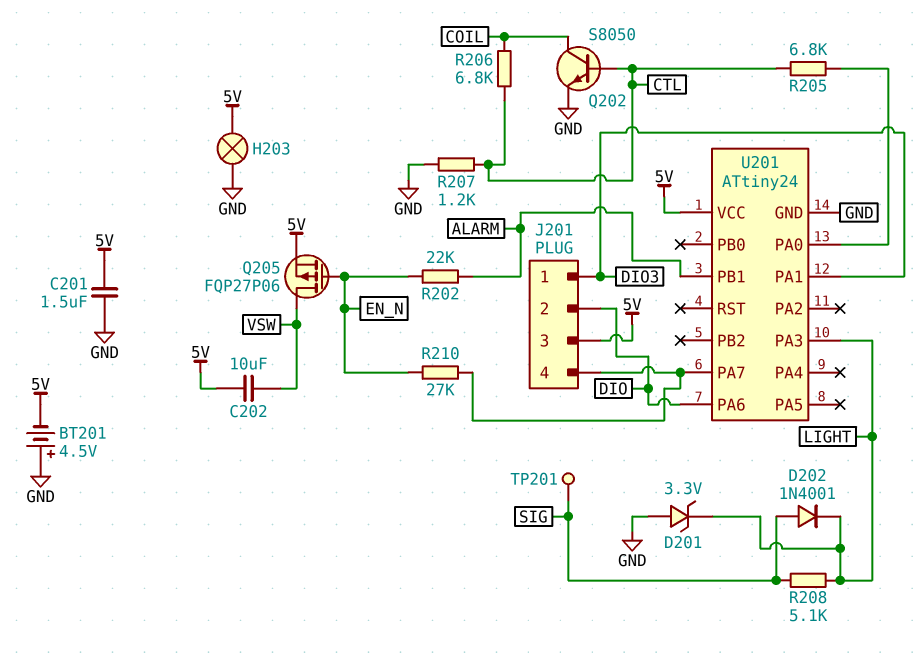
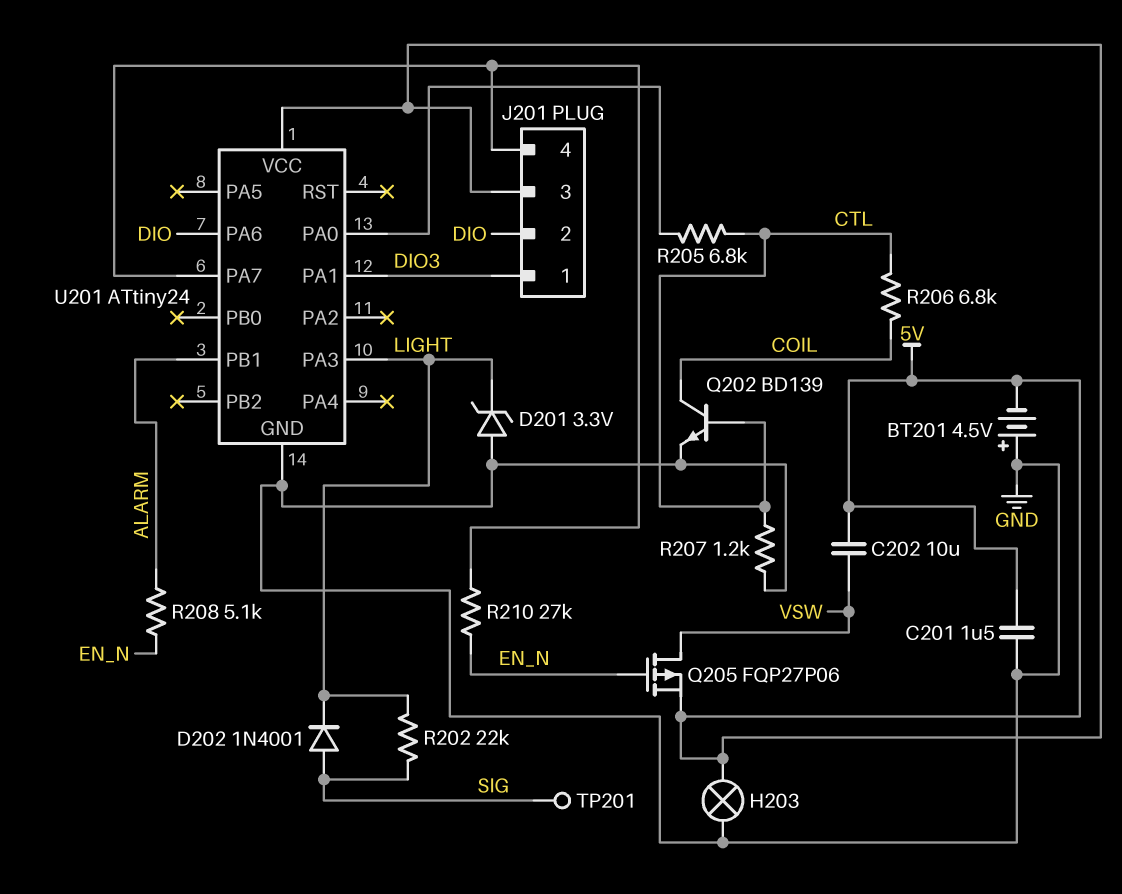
Q202: NPN S8050 (B CTL, C COIL, E GND) -> NPN BD139 (B CTL, C COIL, E GND)
R202: 22k (ALARM, EN_N) -> 22k (LIGHT, SIG)
R208: 5.1k (LIGHT, SIG) -> 5.1k (ALARM, EN_N)

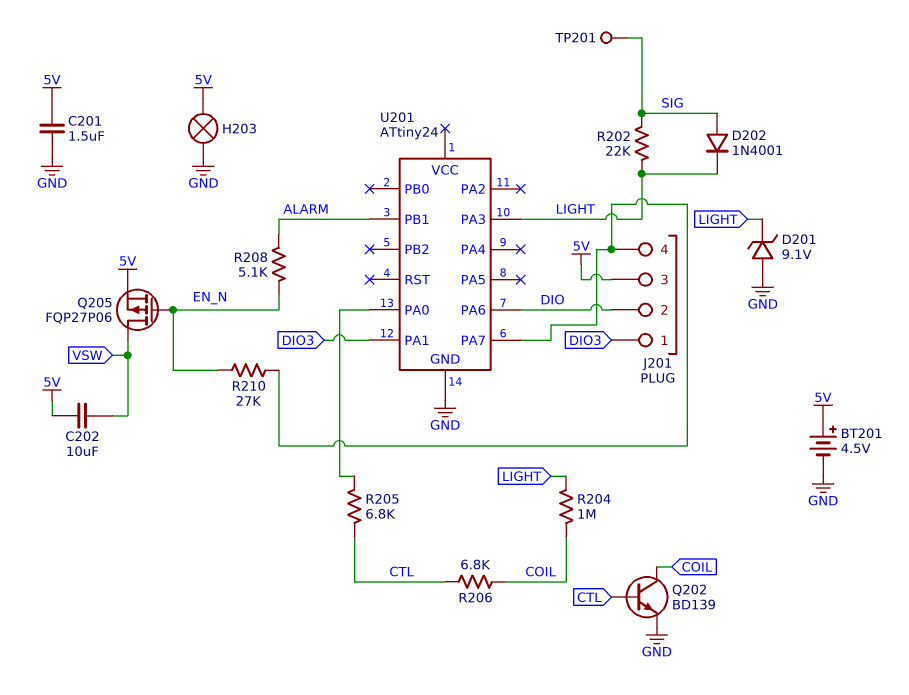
BT201: 4.5V (plus GND, minus 5V) -> 4.5V (plus 5V, minus GND)
D201: zener 3.3V (A GND, K LIGHT) -> zener 9.1V (A GND, K LIGHT)
R204: none -> 1M (COIL, LIGHT)
R207: 1.2k (CTL, GND) -> none
U201 pin VCC: 5V -> none

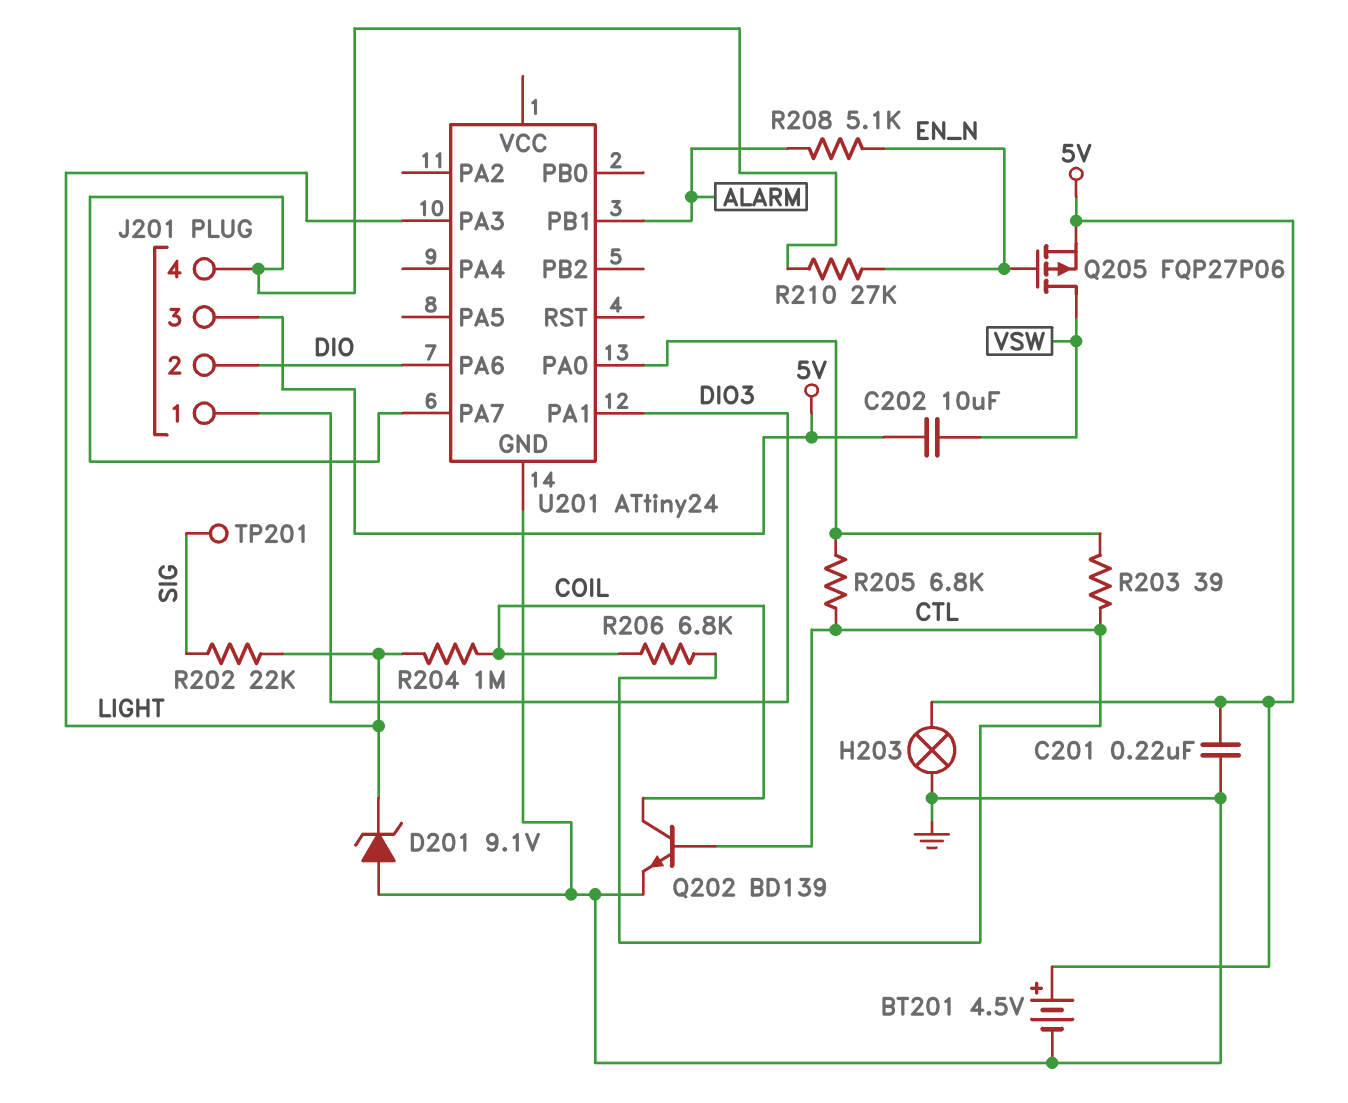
C201: 1.5uF (5V, GND) -> 220nF (5V, GND)
D202: diode 1N4001 (A SIG, K LIGHT) -> none
R203: none -> 39 (CTL, U201/PA0)

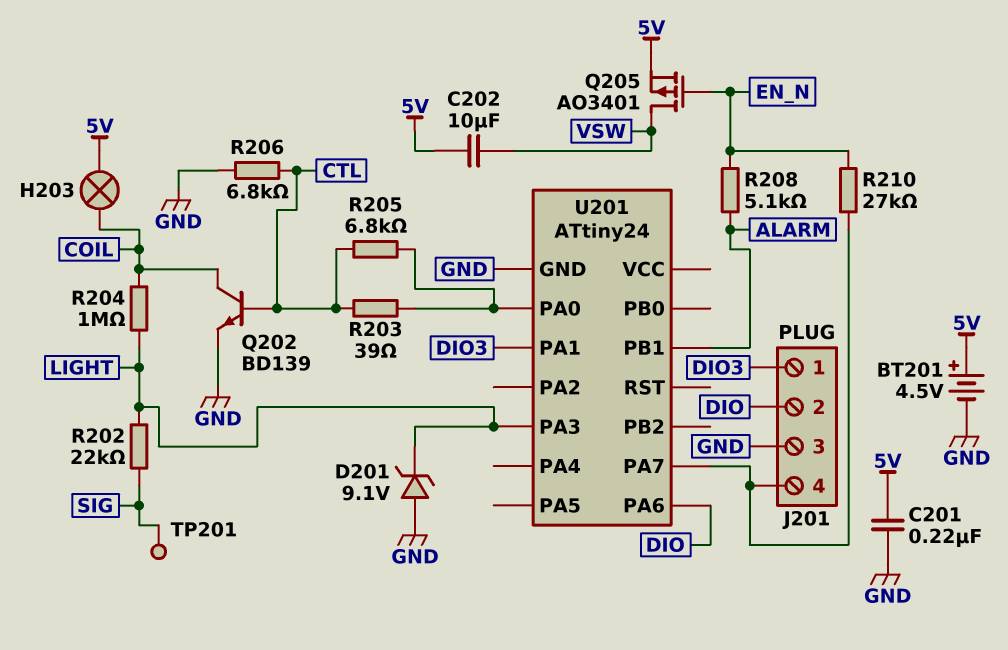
H203: lamp (5V, GND) -> lamp (5V, COIL)
J201 pin 3: 5V -> GND
Q205: PMOS FQP27P06 (G EN_N, D VSW, S 5V) -> PMOS AO3401 (G EN_N, D VSW, S 5V)
R206: 6.8k (COIL, CTL) -> 6.8k (CTL, GND)

